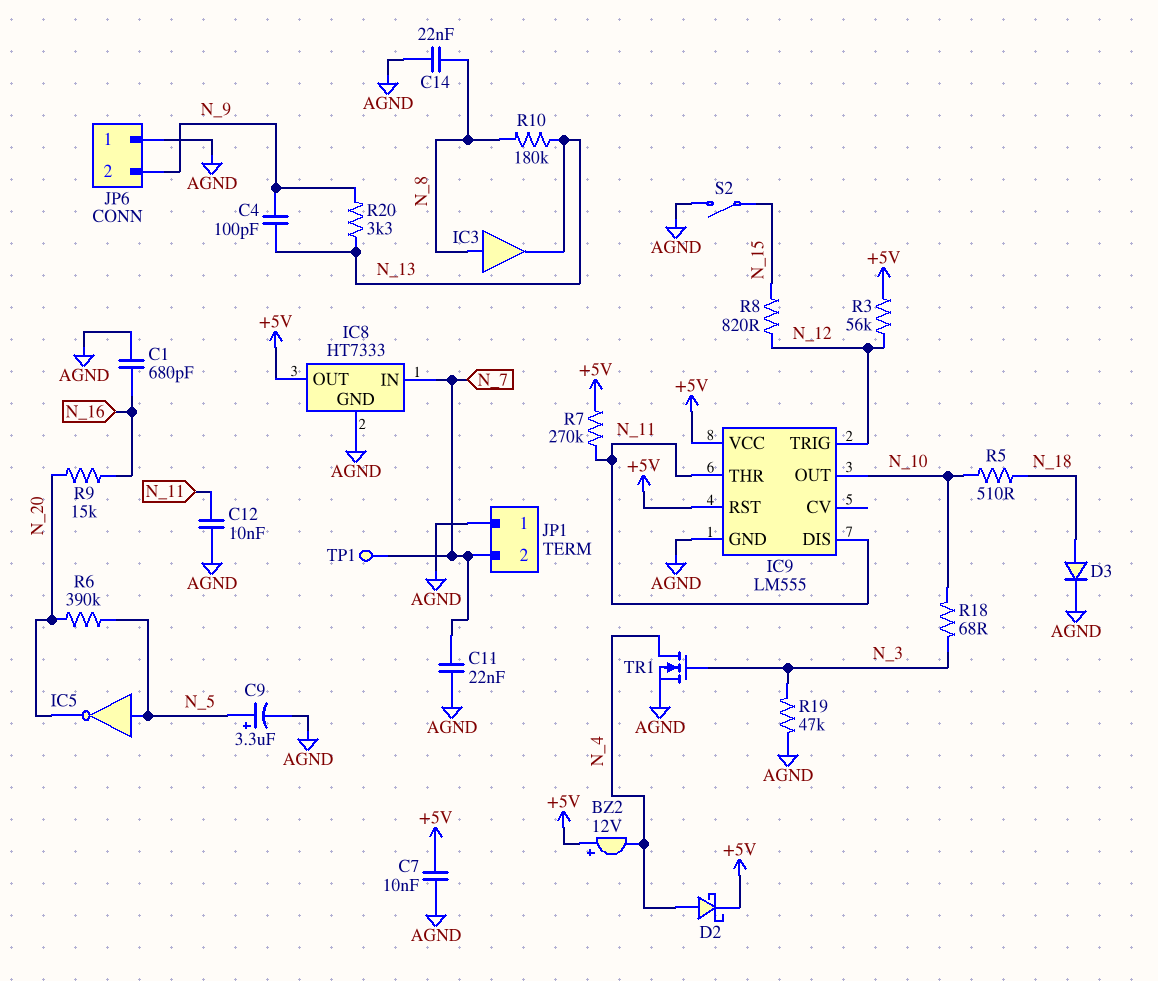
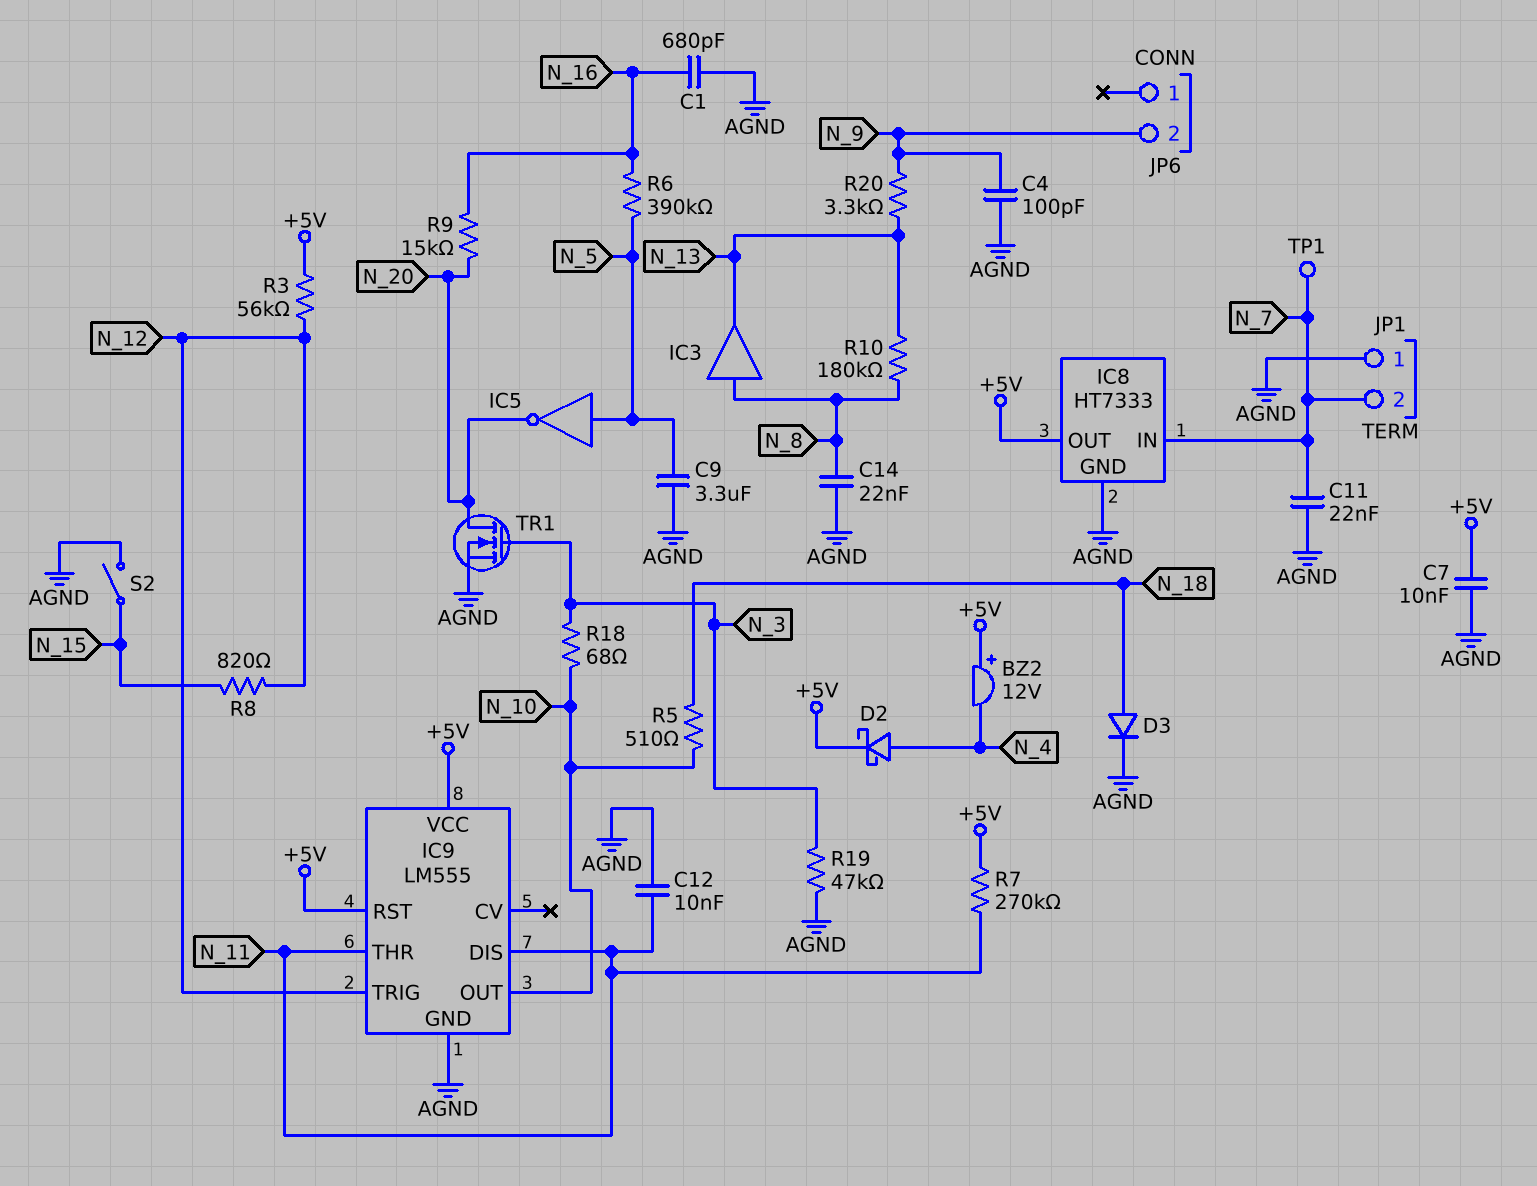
C4: 100pF (N_9, N_13) -> 100pF (AGND, N_9)
C9: 3.3uF (plus N_5, minus AGND) -> 3.3uF (AGND, N_5)
JP6 pin 1: AGND -> none
R6: 390k (N_5, N_20) -> 390k (N_5, N_16)
TR1: NMOS (G N_3, D N_4, S AGND) -> NMOS (G N_3, D N_20, S AGND)

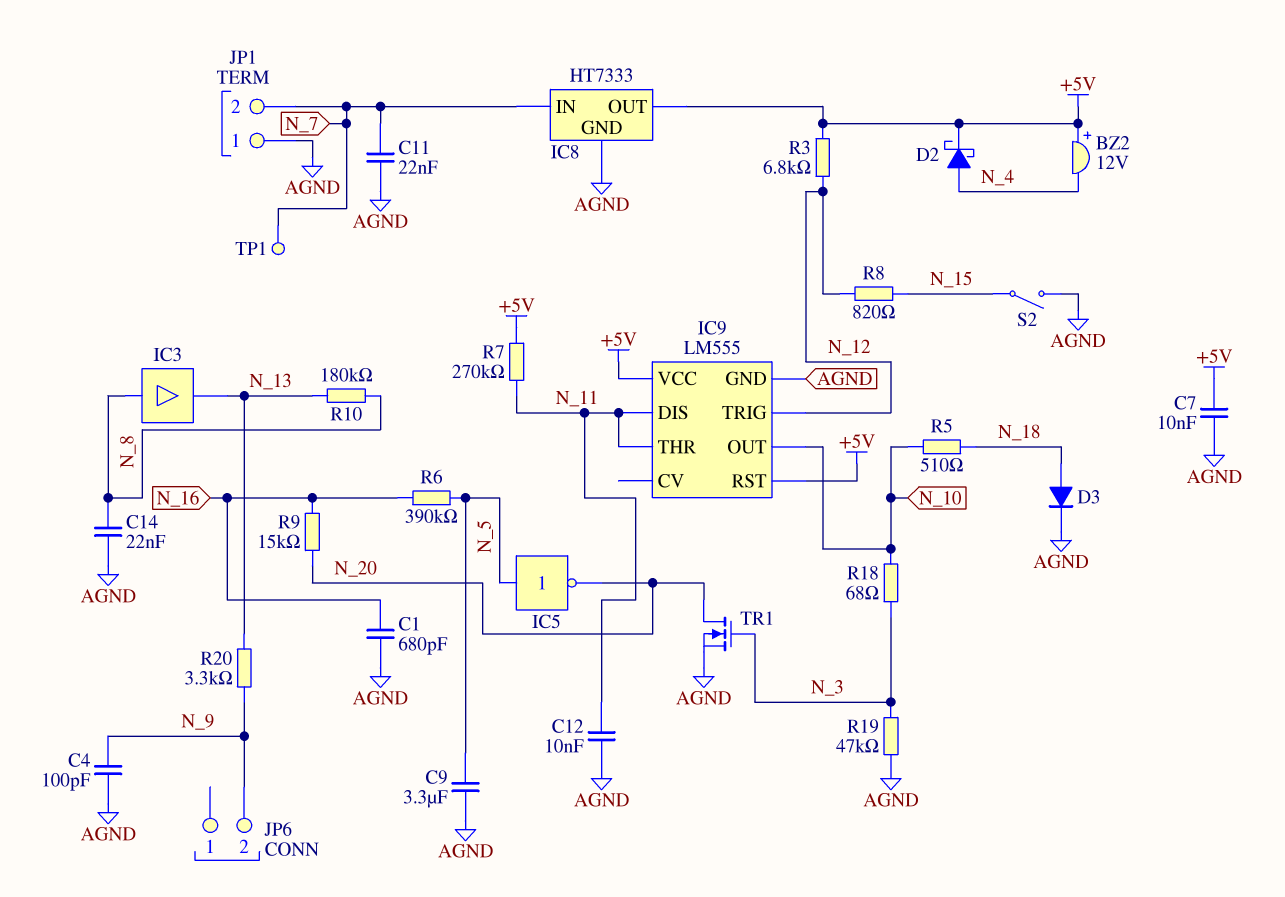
R3: 56k (+5V, N_12) -> 6.8k (+5V, N_12)

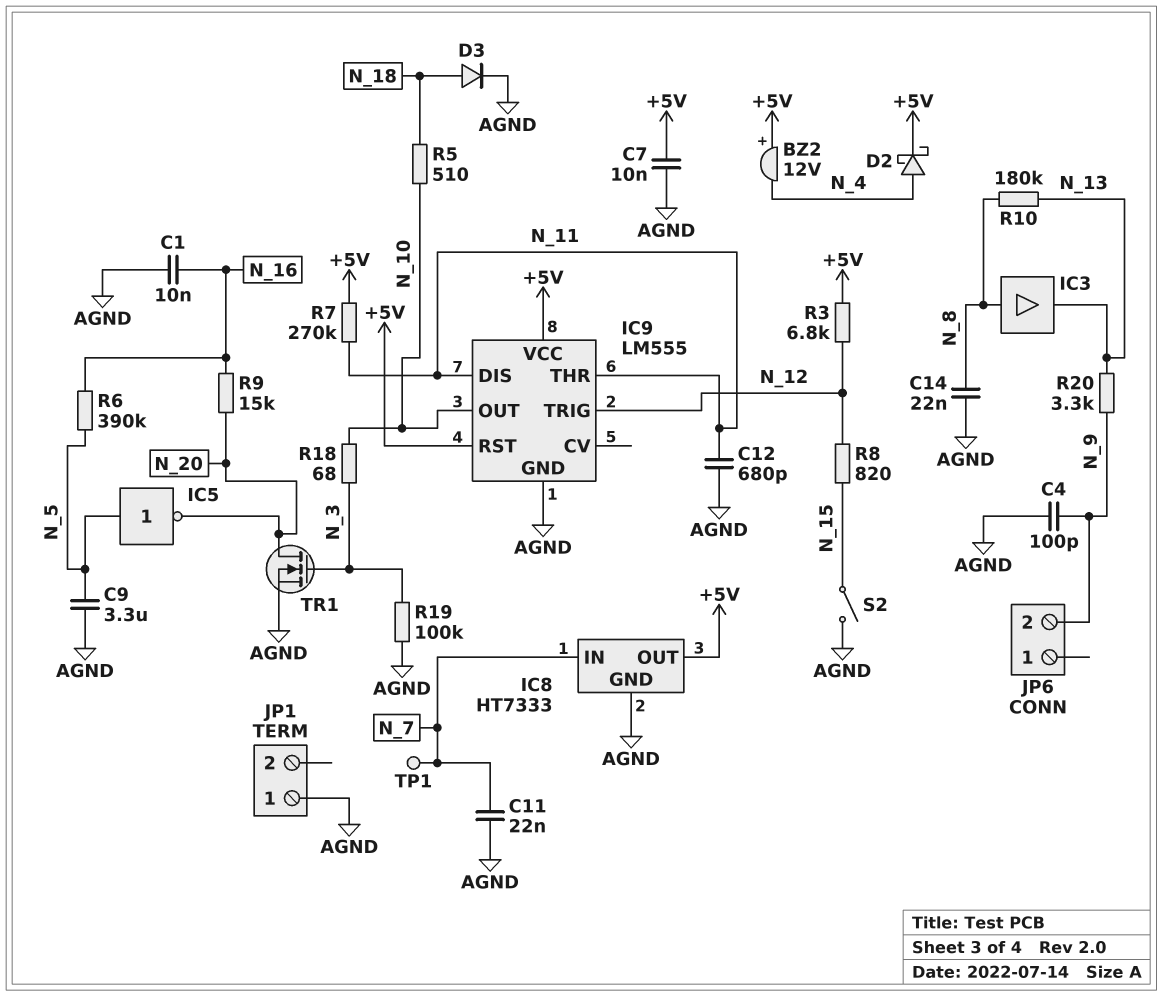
C1: 680pF (AGND, N_16) -> 10nF (AGND, N_16)
C12: 10nF (AGND, N_11) -> 680pF (AGND, N_11)
JP1 pin 2: N_7 -> none
R19: 47k (AGND, N_3) -> 100k (AGND, N_3)

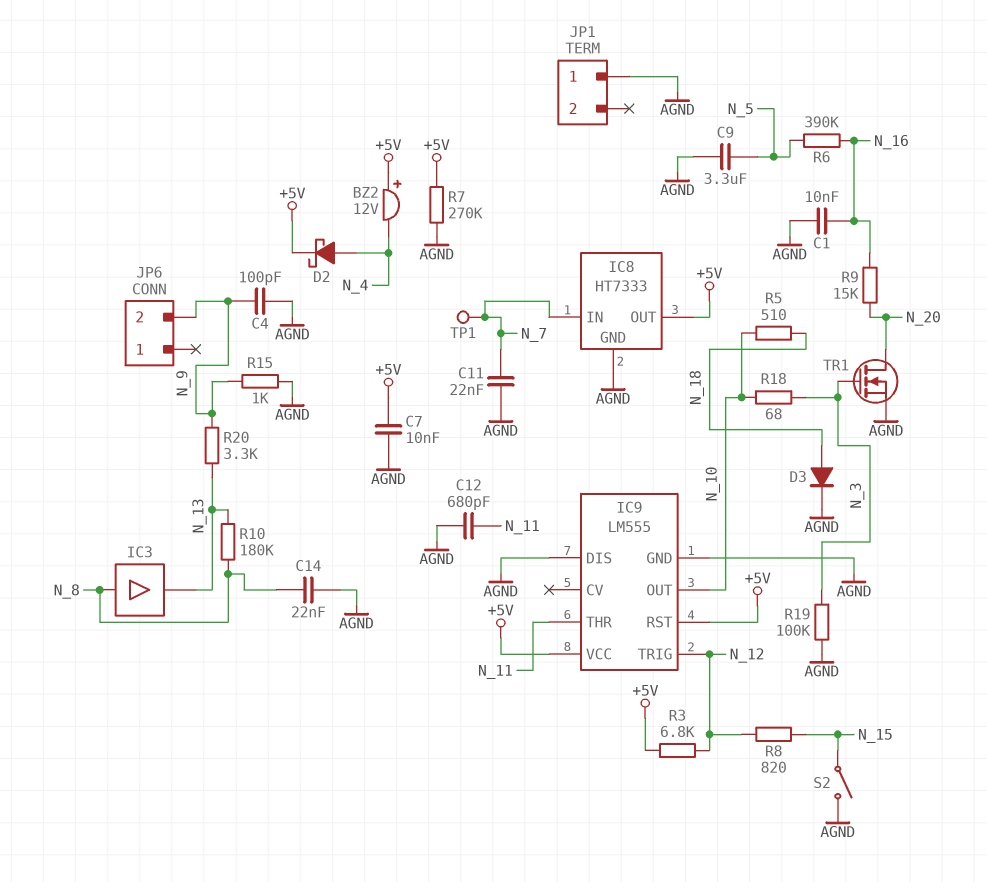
IC5: NOT (in N_5, out N_20) -> none
IC9 pin DIS: N_11 -> AGND
R7: 270k (+5V, N_11) -> 270k (+5V, AGND)
R15: none -> 1k (AGND, N_9)

